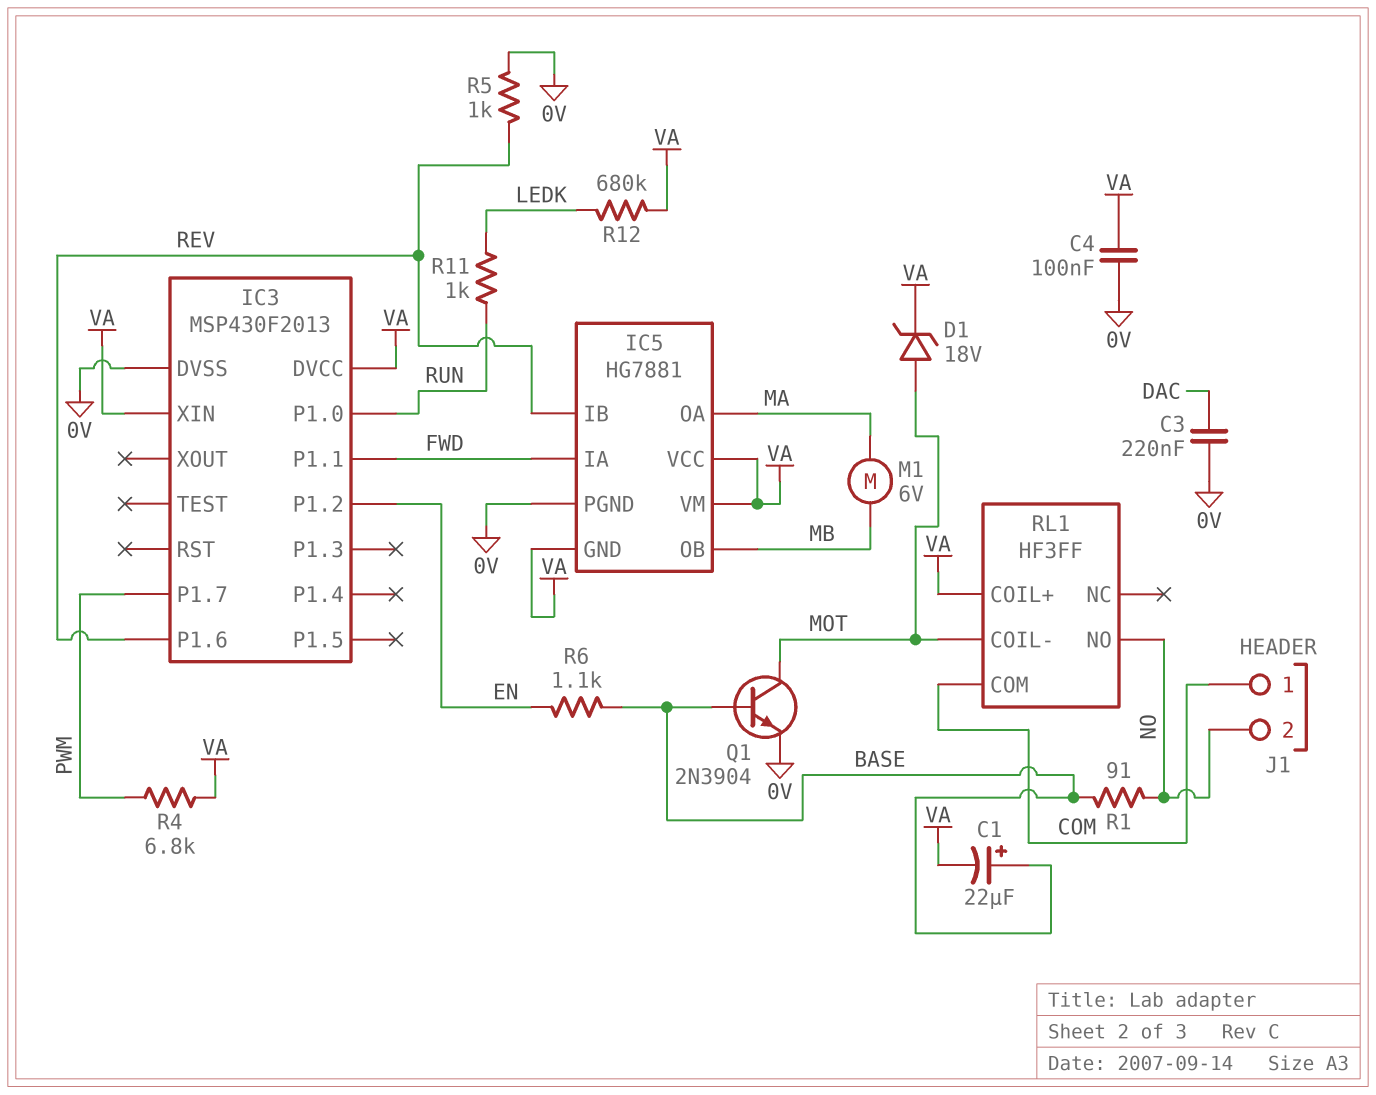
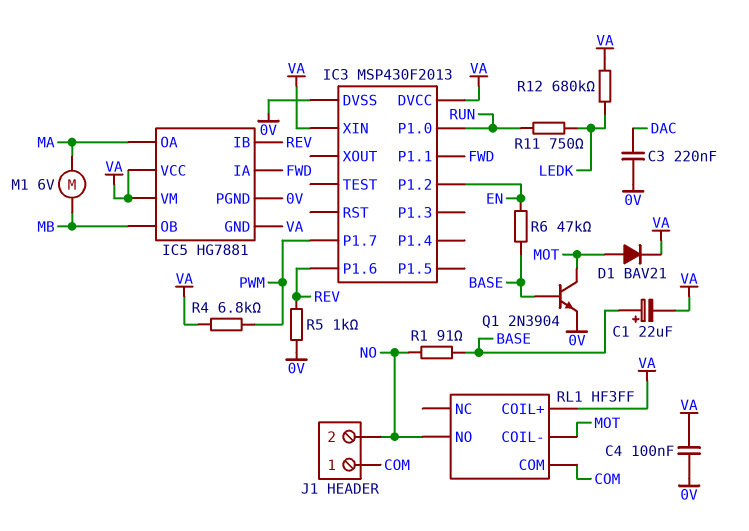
D1: zener 18V (A MOT, K VA) -> diode BAV21 (A MOT, K VA)
R6: 1.1k (BASE, EN) -> 47k (BASE, EN)
R11: 1k (LEDK, RUN) -> 750 (LEDK, RUN)

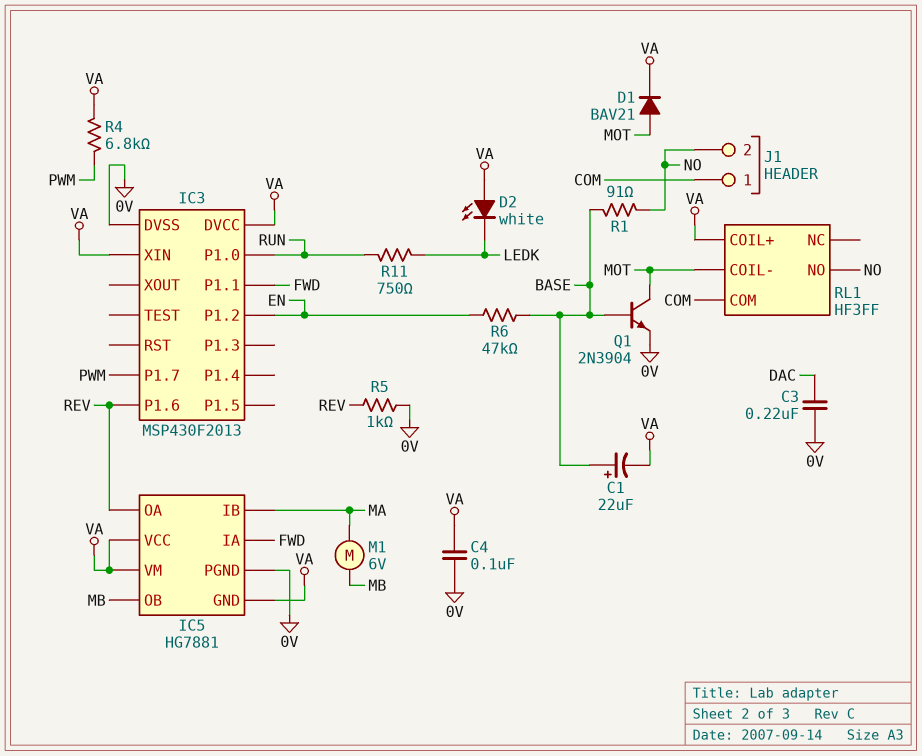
D2: none -> LED white (A VA, K LEDK)
IC5 pin IB: REV -> MA
IC5 pin OA: MA -> REV
R12: 680k (LEDK, VA) -> none

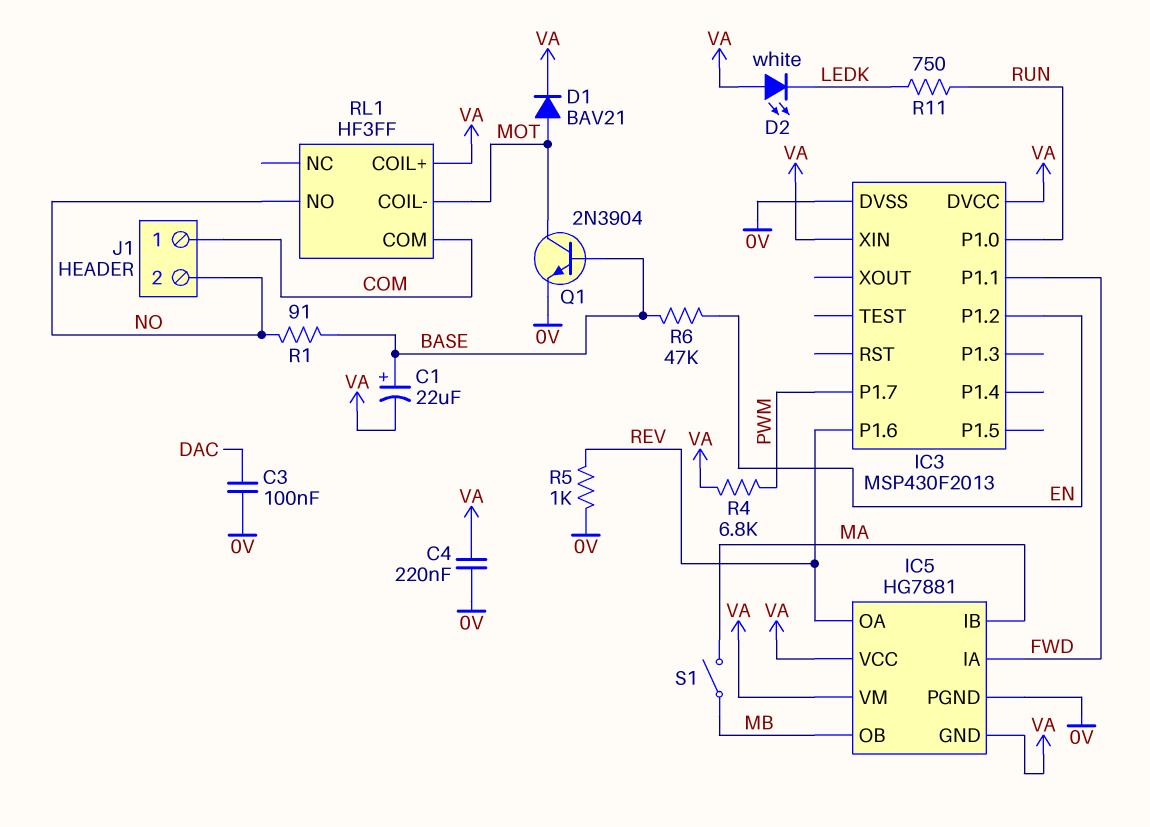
C3: 220nF (0V, DAC) -> 100nF (0V, DAC)
C4: 100nF (0V, VA) -> 220nF (0V, VA)
M1: motor 6V (MA, MB) -> none
S1: none -> switch (MA, MB)

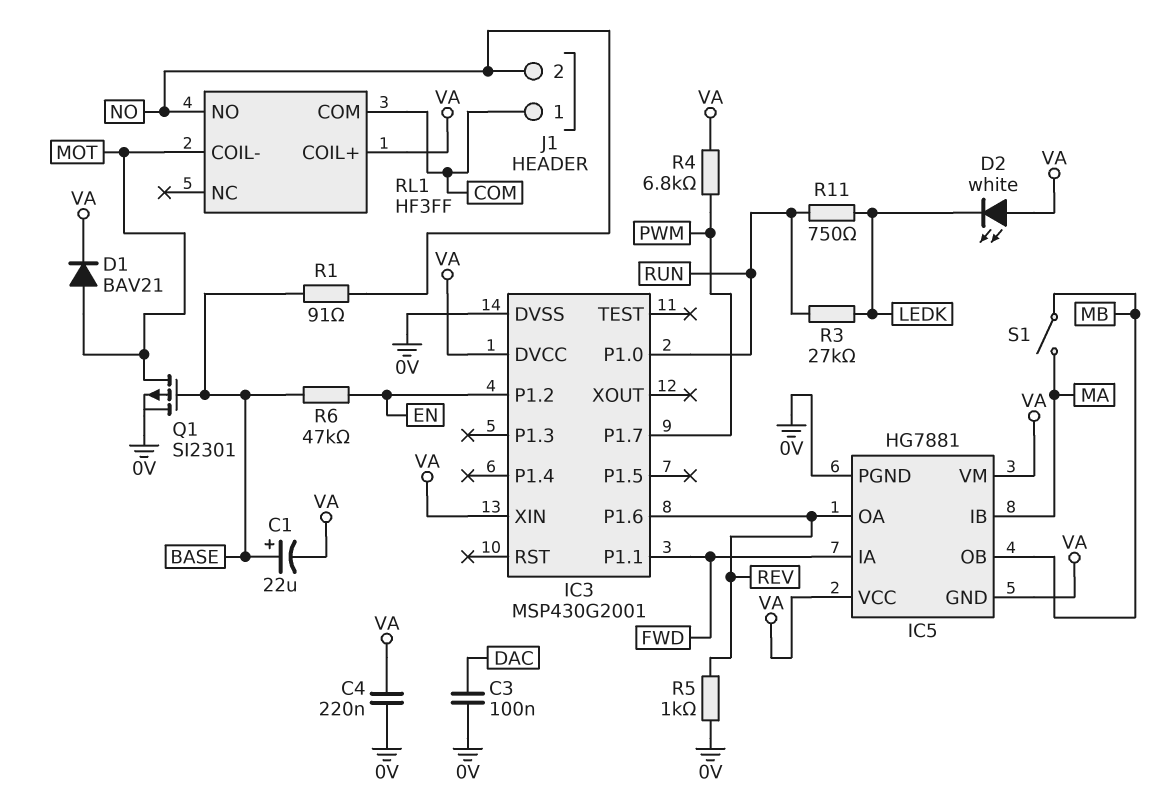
IC3: MSP430F2013 -> MSP430G2001
Q1: NPN 2N3904 (B BASE, C MOT, E 0V) -> PMOS SI2301 (G BASE, D MOT, S 0V)
R3: none -> 27k (LEDK, RUN)

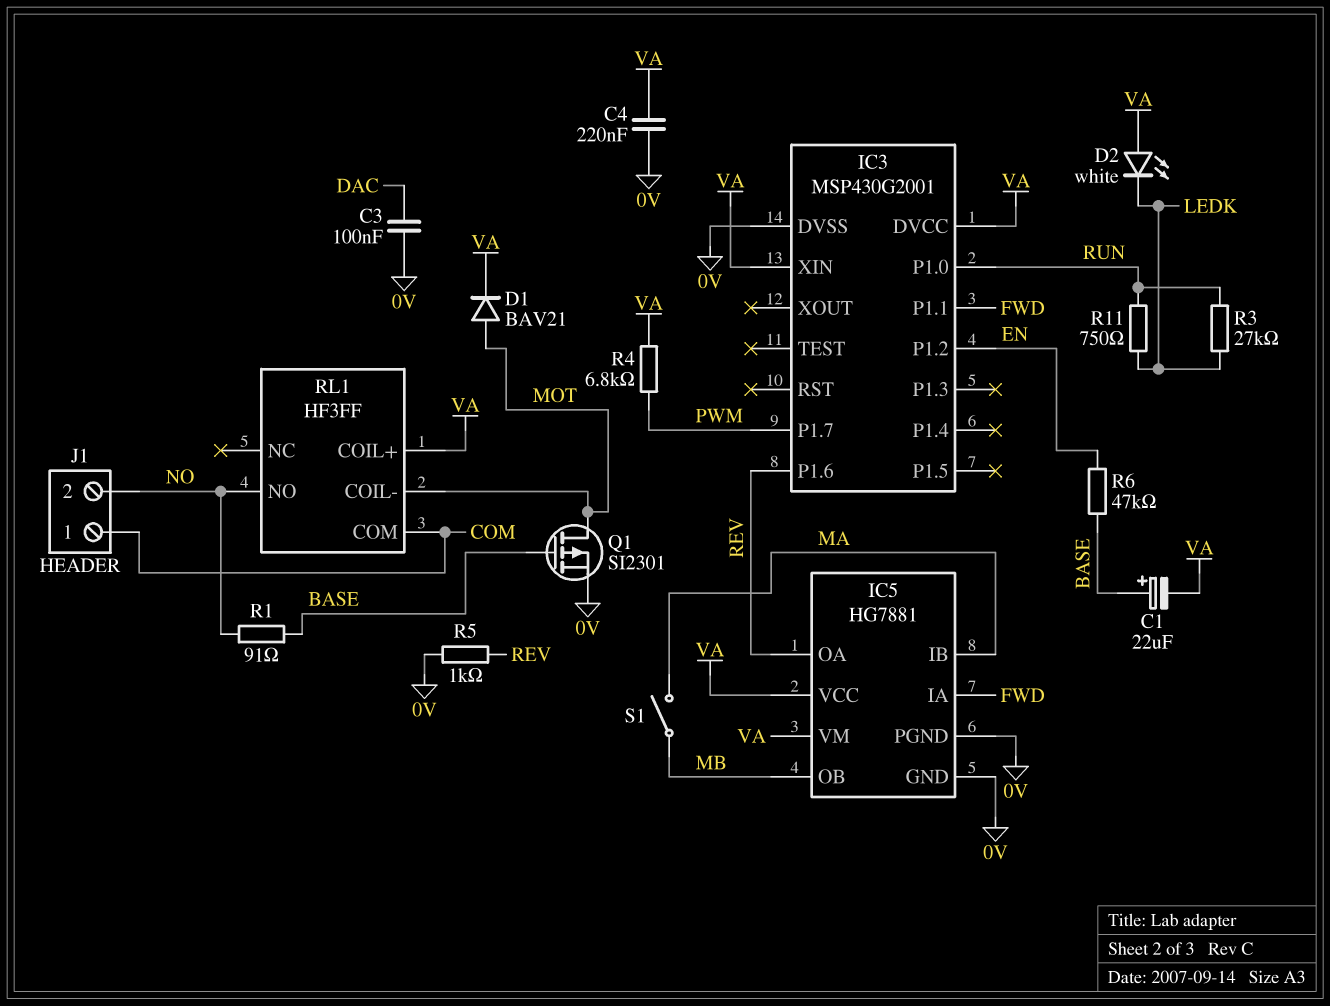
IC5 pin GND: VA -> 0V

